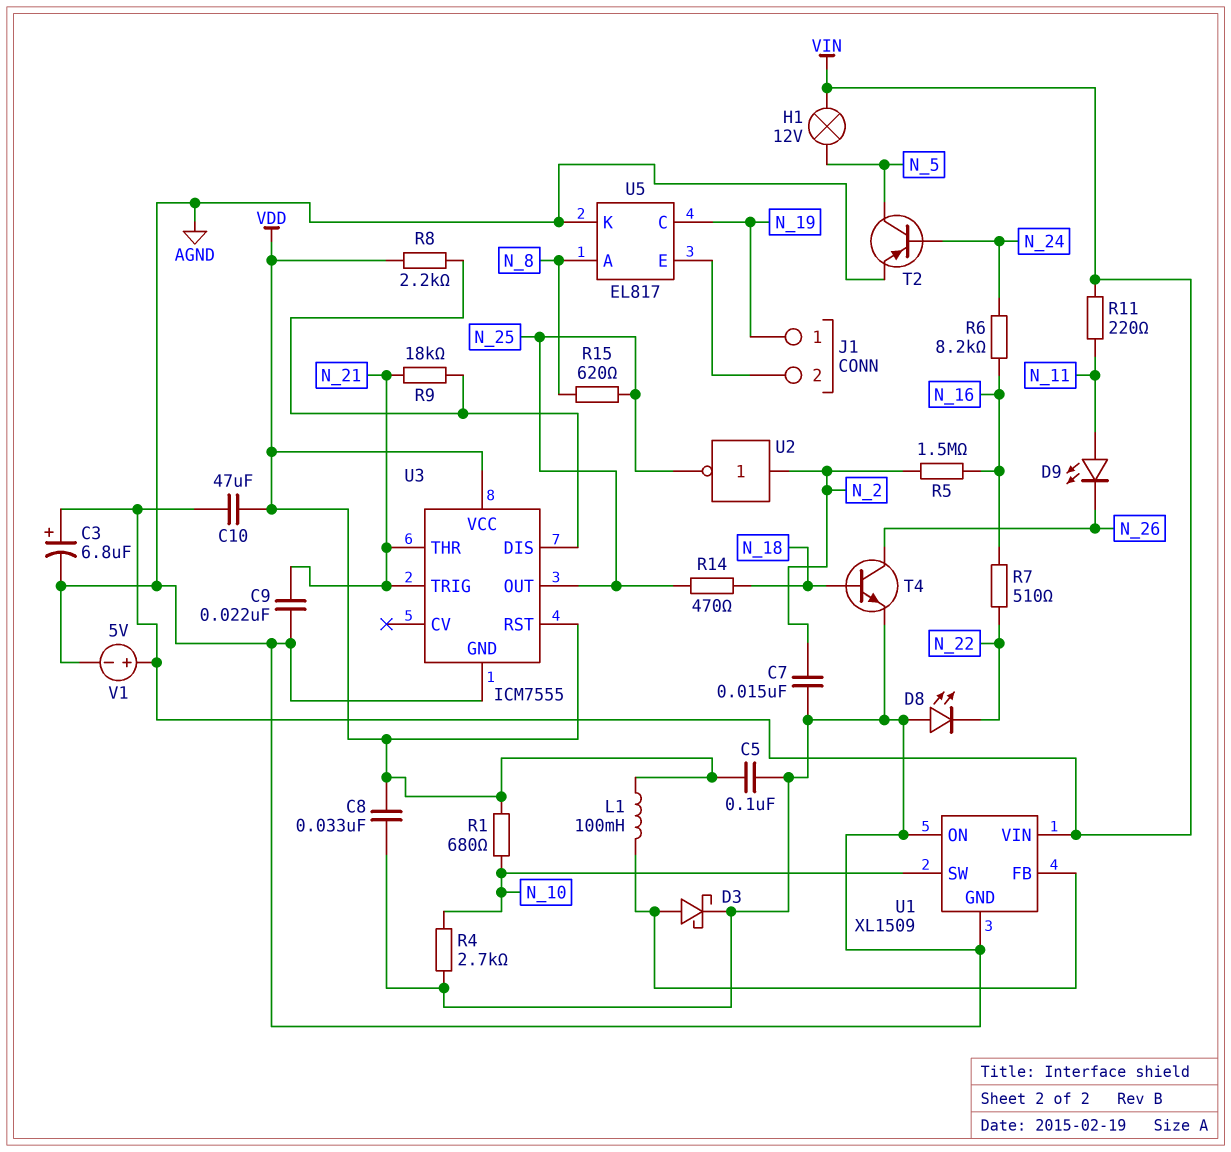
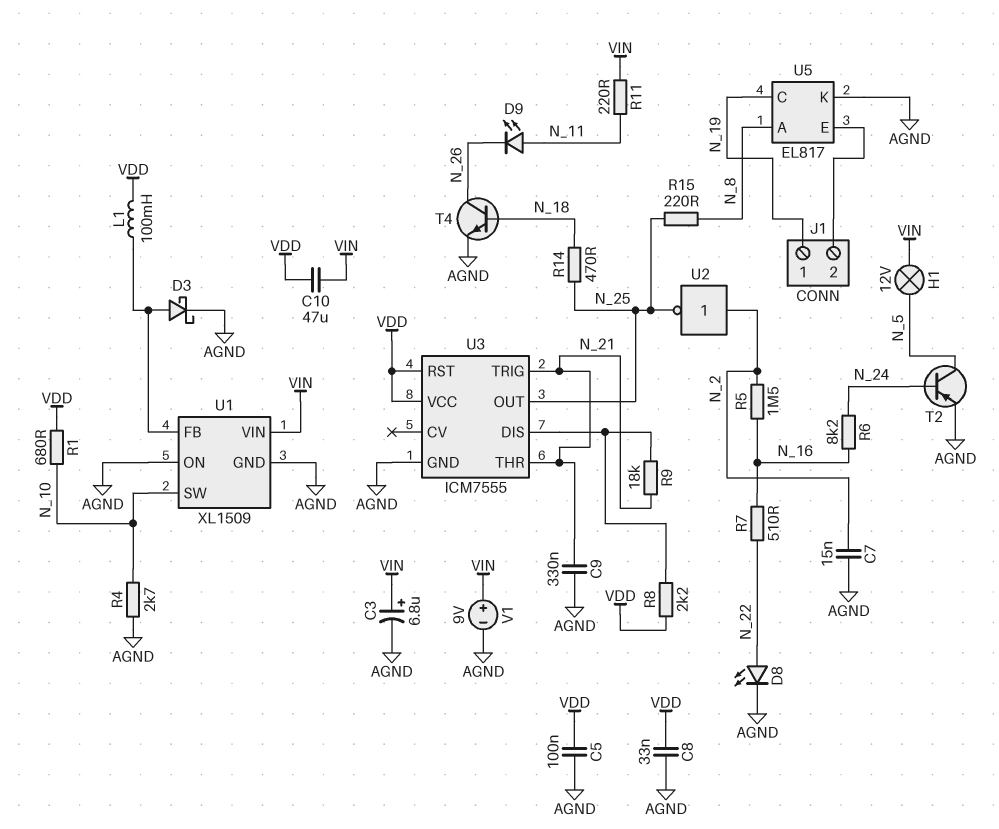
C9: 22nF (AGND, N_21) -> 330nF (AGND, N_21)
D8: LED (A AGND, K N_22) -> LED (A N_22, K AGND)
R15: 620 (N_8, N_25) -> 220 (N_8, N_25)
V1: 5V (plus VIN, minus AGND) -> 9V (plus VIN, minus AGND)

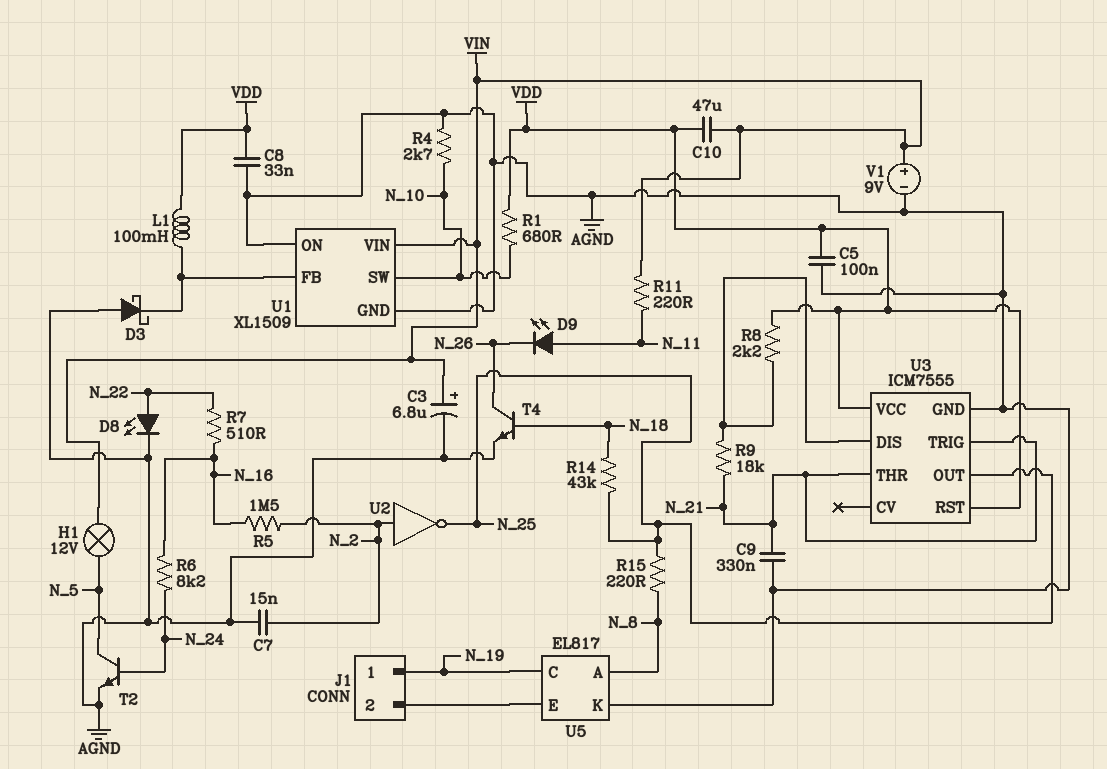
D3: schottky (A U1/FB, K AGND) -> schottky (A AGND, K U1/FB)
R14: 470 (N_18, N_25) -> 43k (N_18, N_25)
T2: PNP (B N_24, C N_5, E AGND) -> NPN (B N_24, C N_5, E AGND)

